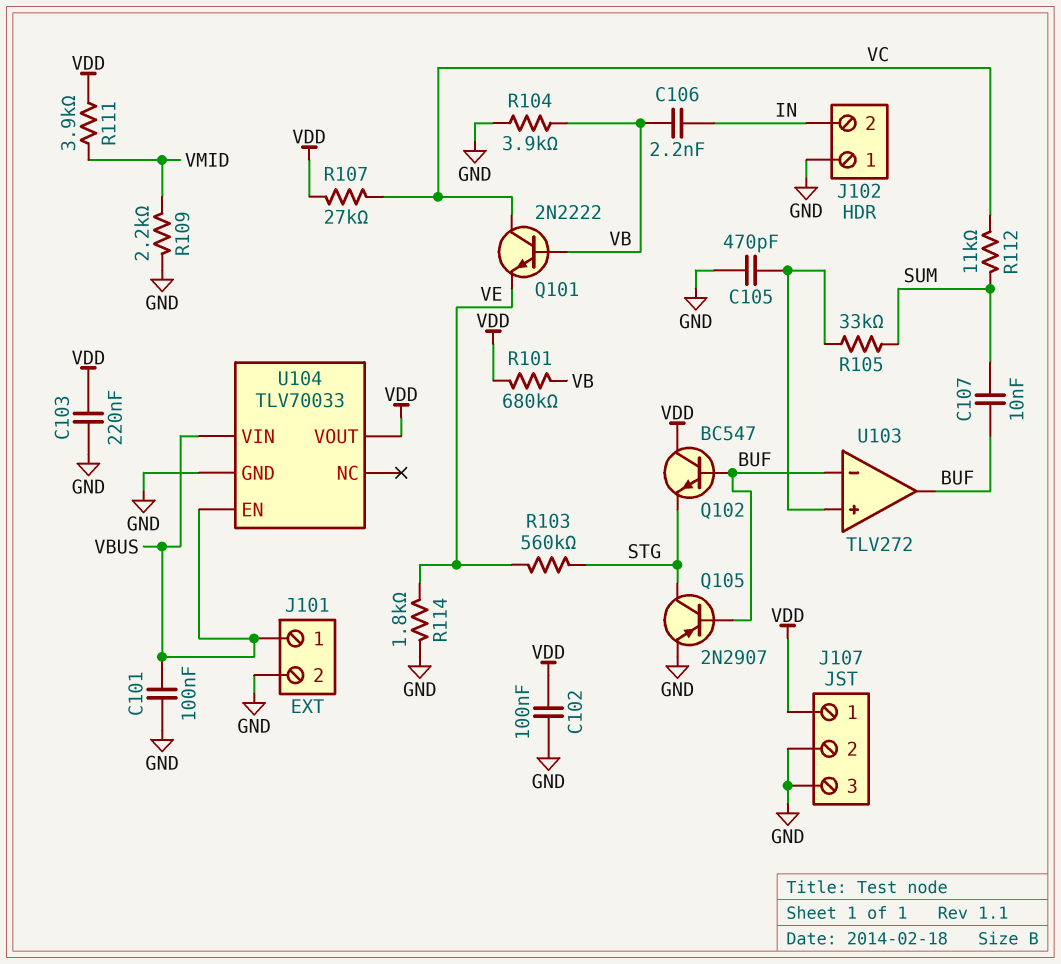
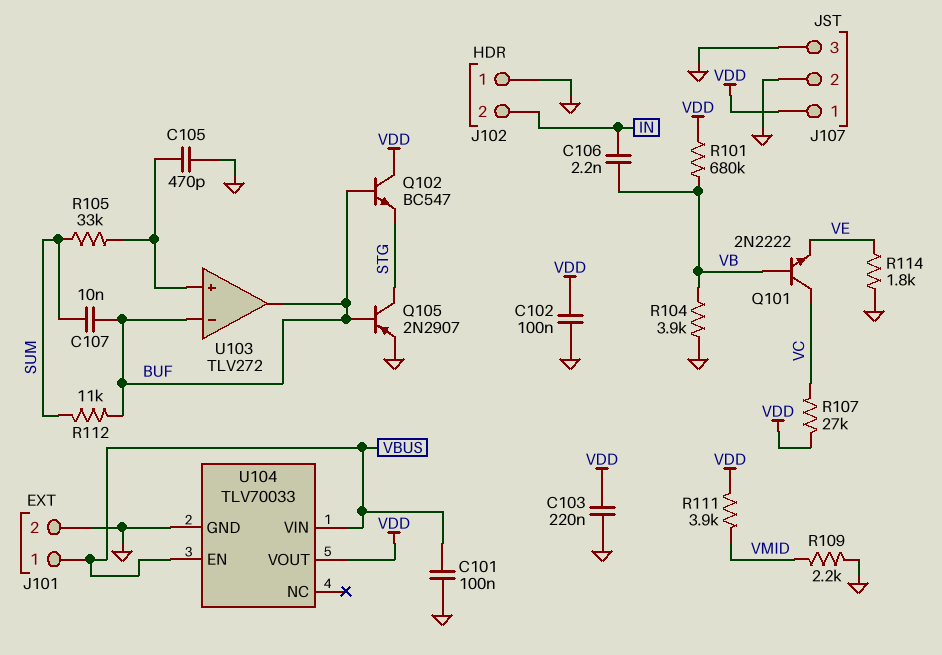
R103: 560k (STG, VE) -> none
R112: 11k (SUM, VC) -> 11k (BUF, SUM)

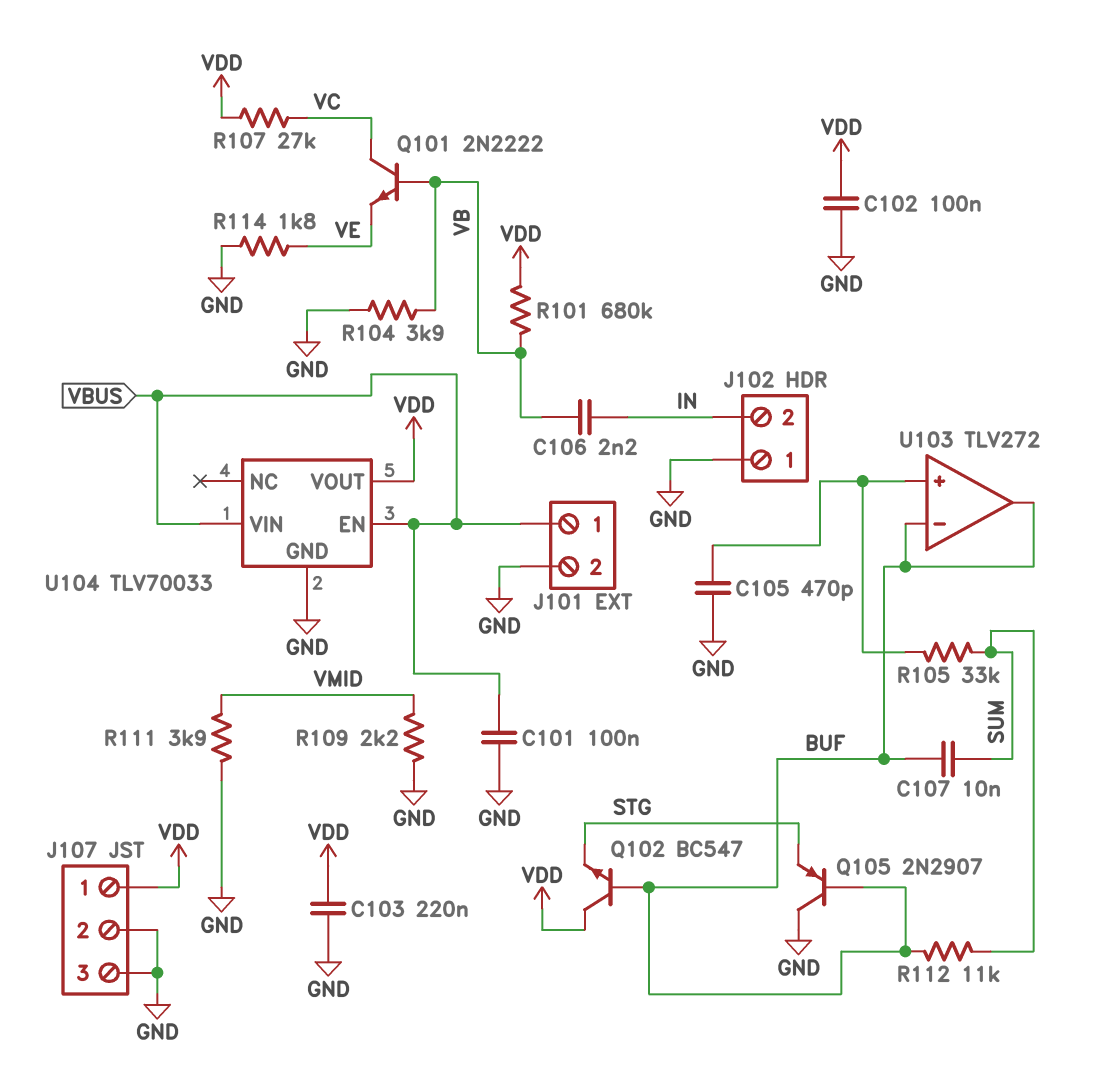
Q105: PNP 2N2907 (B BUF, C STG, E GND) -> PNP 2N2907 (B BUF, C GND, E STG)
R111: 3.9k (VDD, VMID) -> 3.9k (GND, VMID)

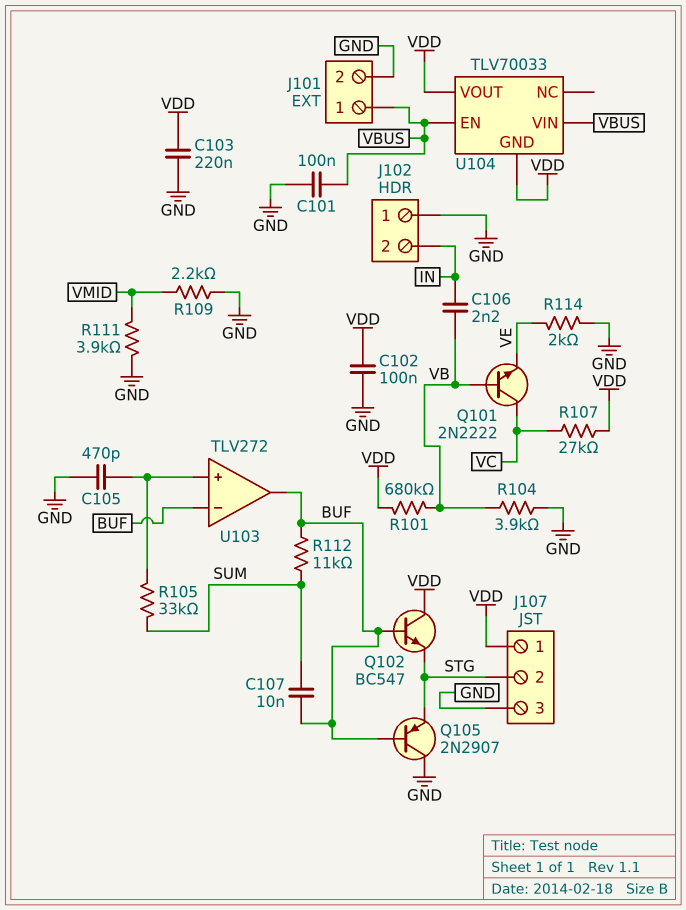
J107 pin 2: GND -> STG
R114: 1.8k (GND, VE) -> 2k (GND, VE)
U104 pin GND: GND -> VDD

